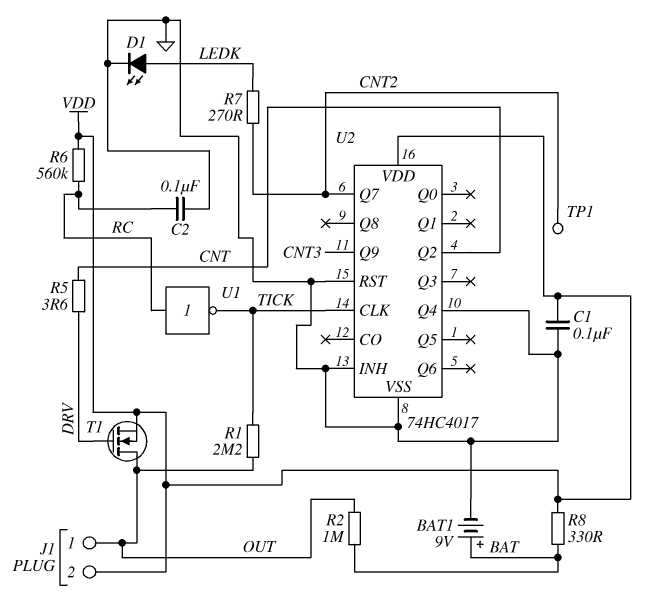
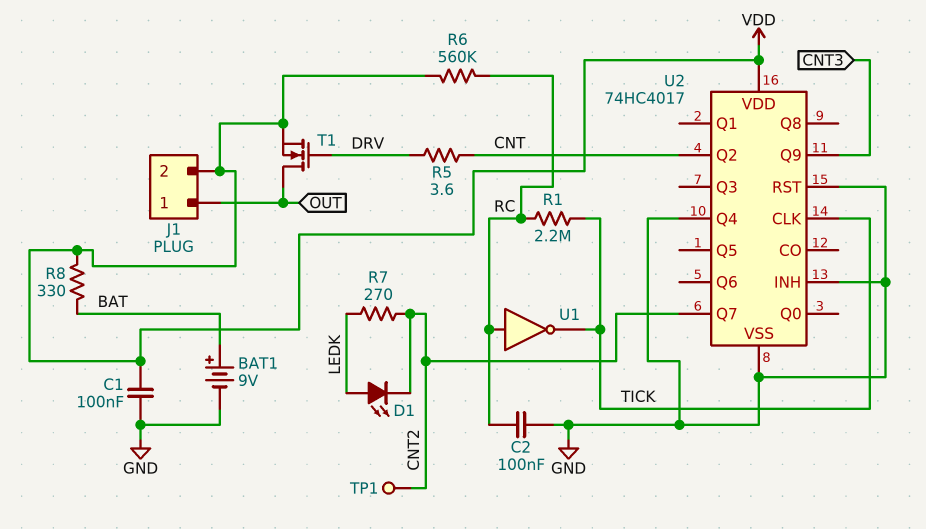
D1: LED (A LEDK, K GND) -> LED (A LEDK, K CNT2)
R1: 2.2M (OUT, TICK) -> 2.2M (RC, TICK)
R2: 1M (BAT, OUT) -> none

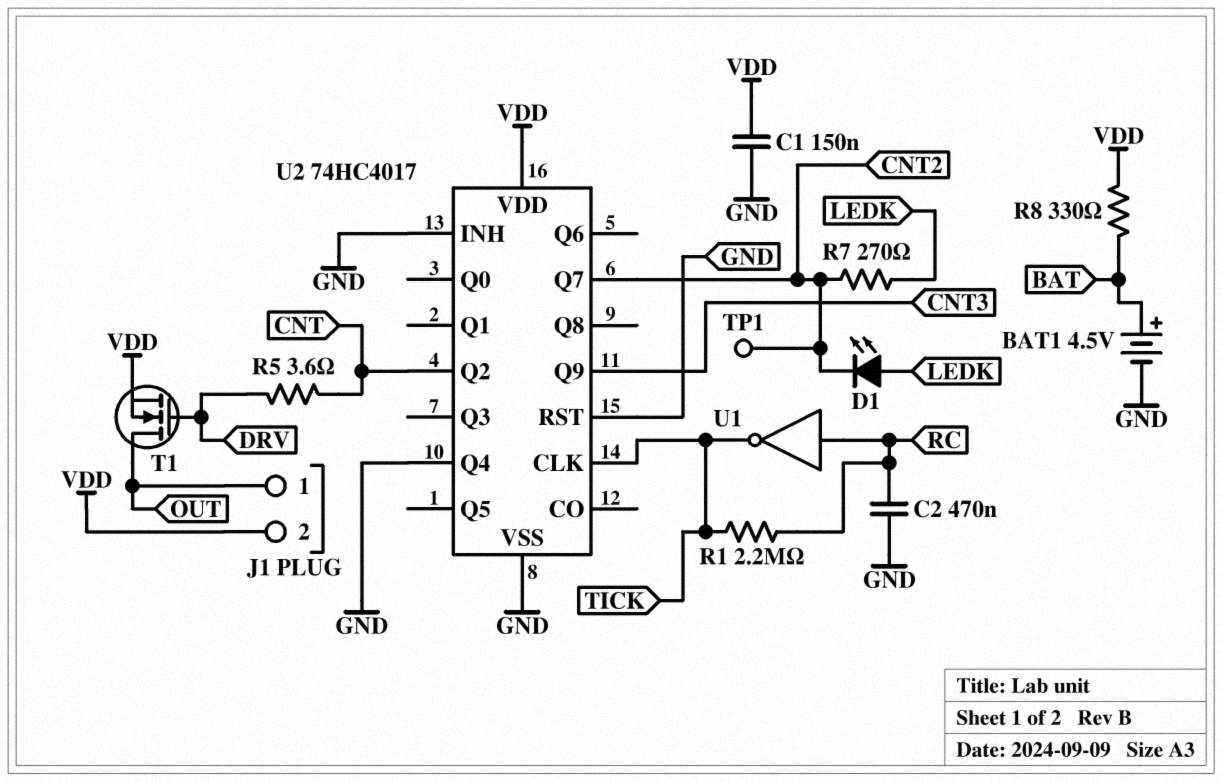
BAT1: 9V (plus BAT, minus GND) -> 4.5V (plus BAT, minus GND)
C1: 100nF (GND, VDD) -> 150nF (GND, VDD)
C2: 100nF (GND, RC) -> 470nF (GND, RC)
R6: 560k (RC, VDD) -> none

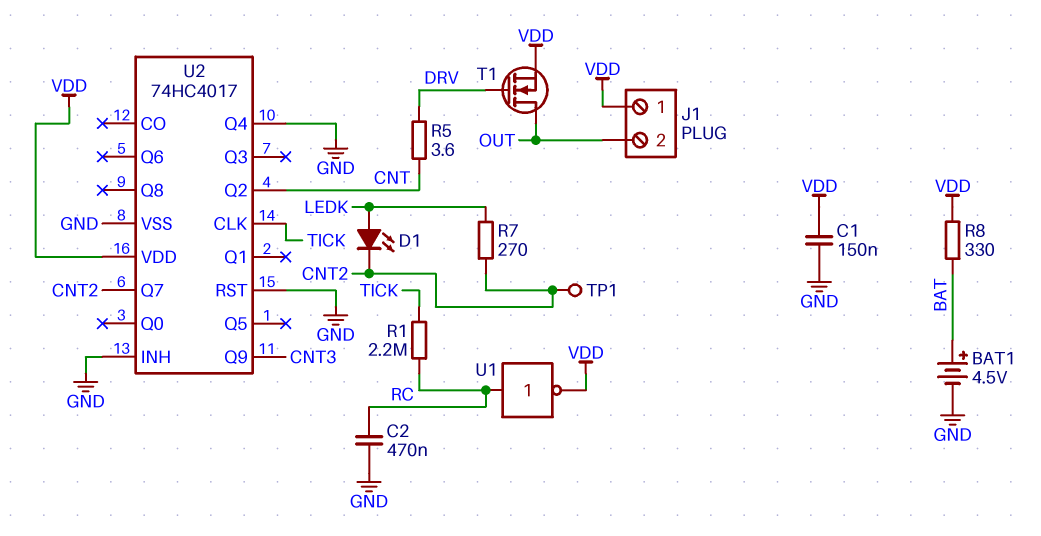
J1 pin 1: OUT -> VDD
J1 pin 2: VDD -> OUT
U1: NOT (in RC, out TICK) -> NOT (in RC, out VDD)

